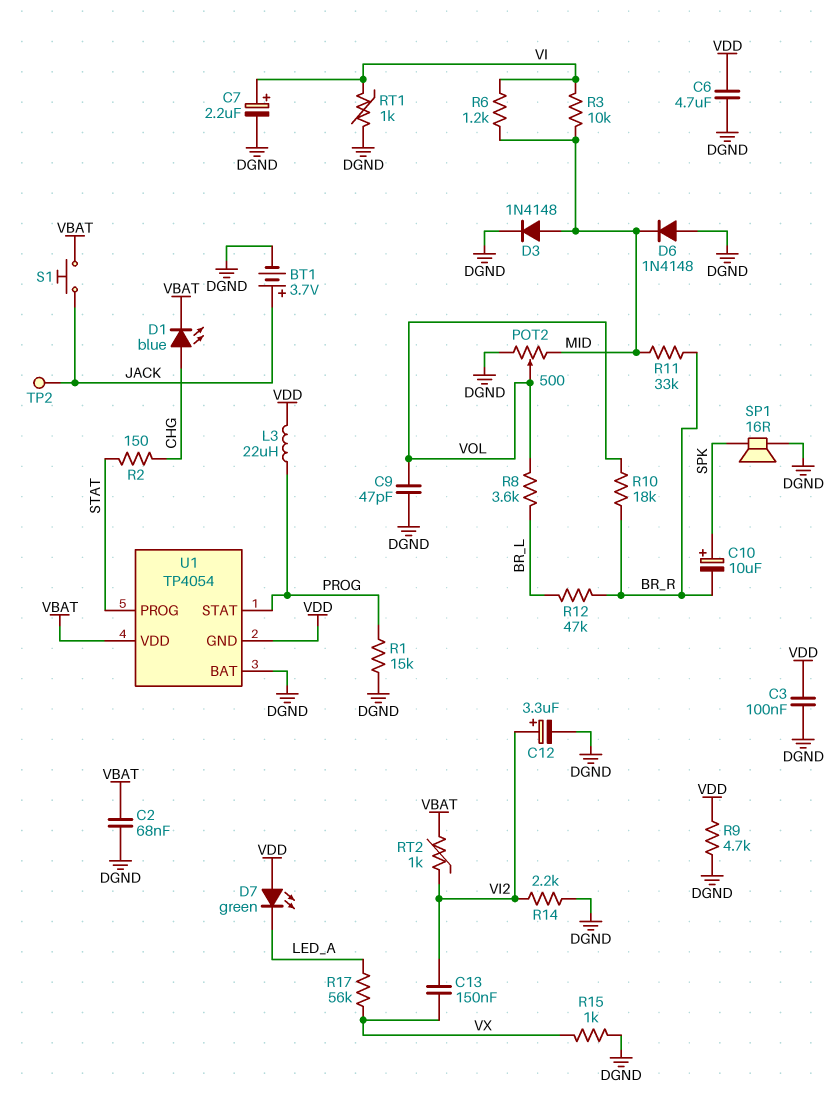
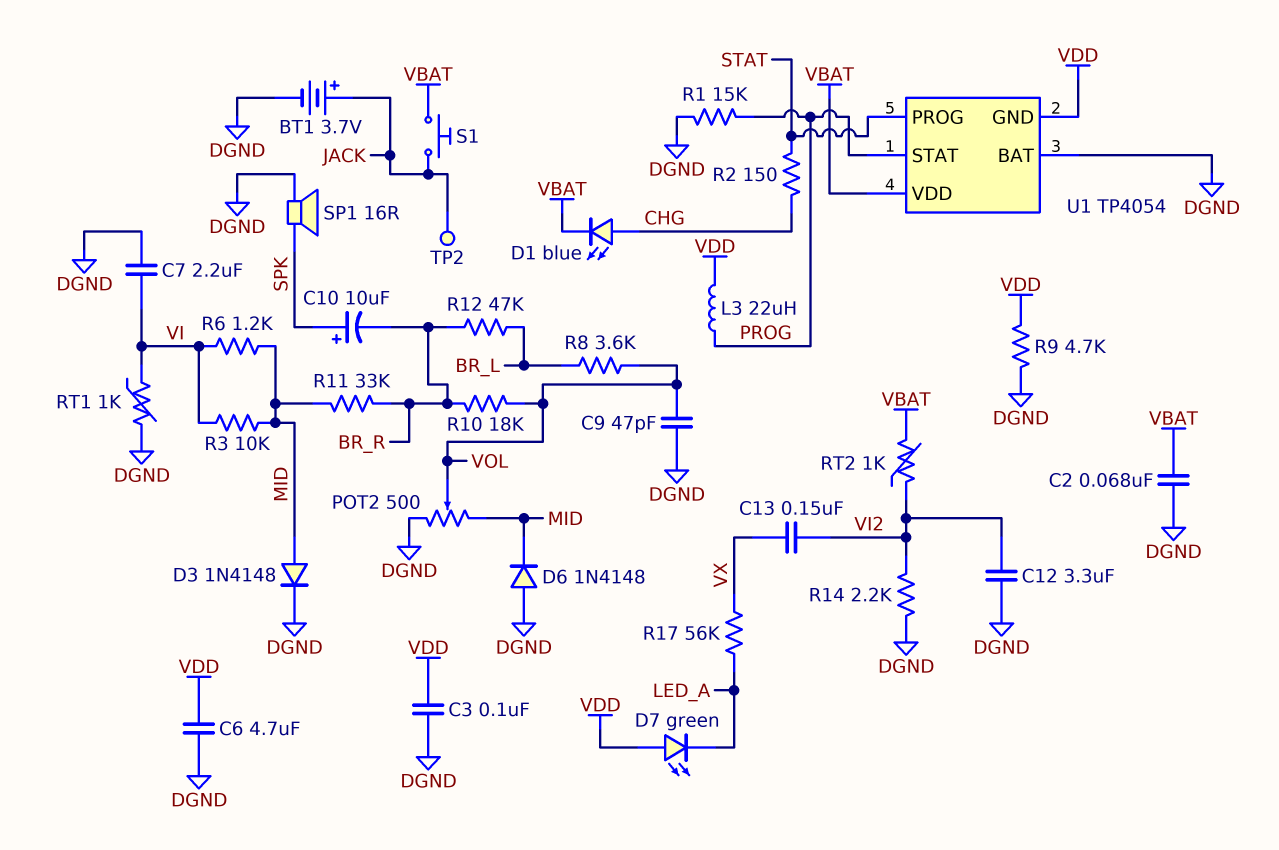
C7: 2.2uF (plus VI, minus DGND) -> 2.2uF (DGND, VI)
C12: 3.3uF (plus VI2, minus DGND) -> 3.3uF (DGND, VI2)
R15: 1k (DGND, VX) -> none

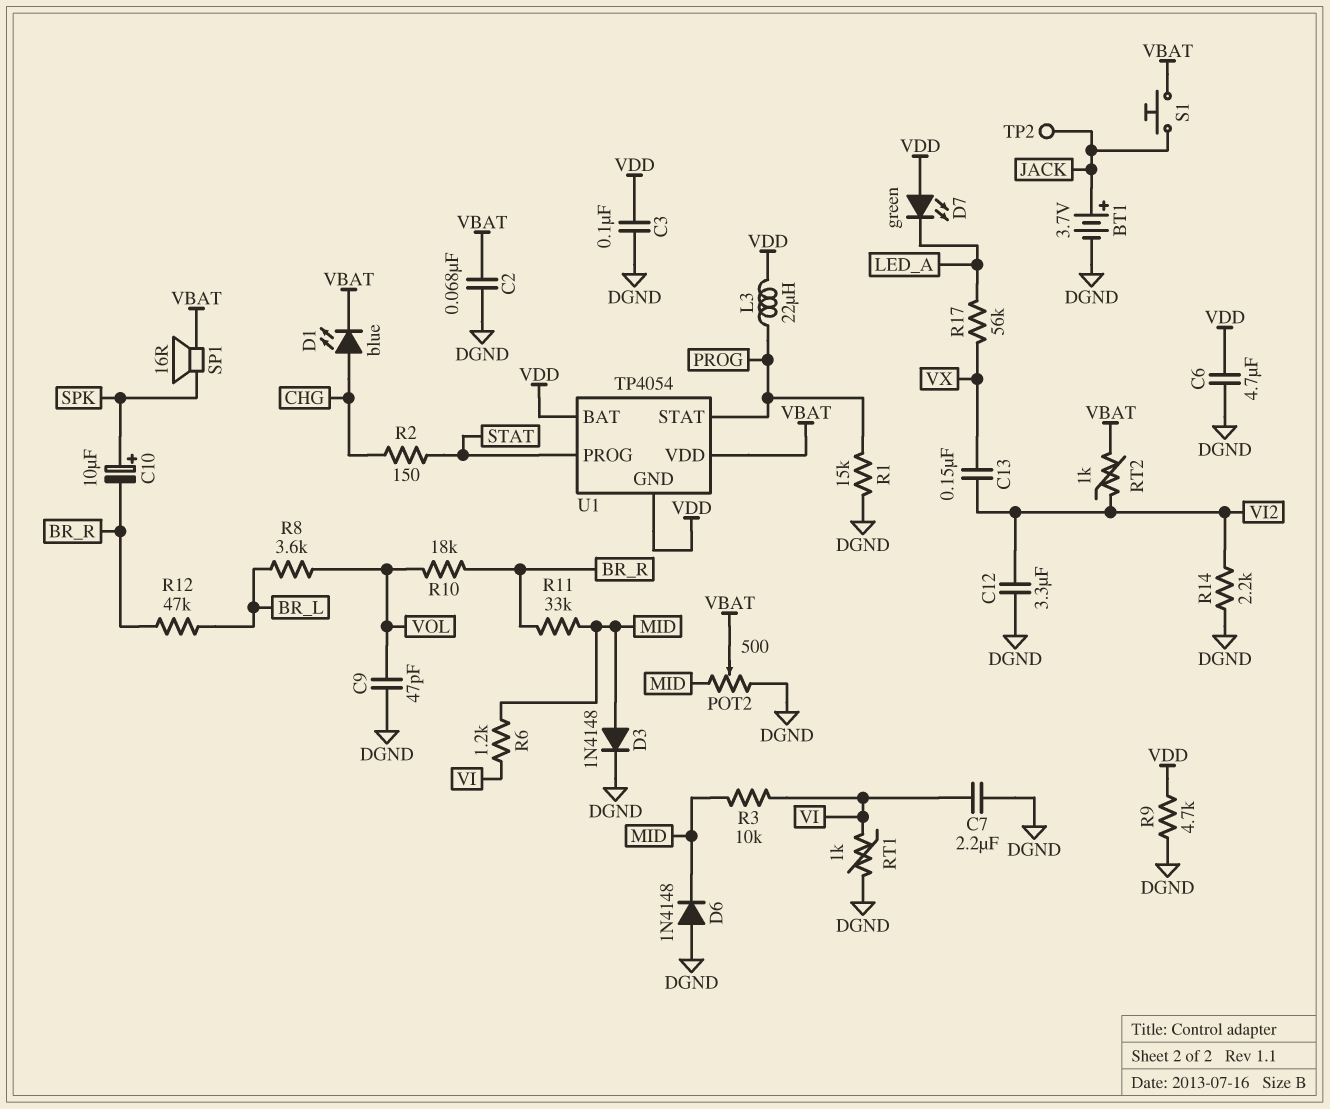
POT2: 500 (DGND, MID, wiper VOL) -> 500 (DGND, MID, wiper VBAT)
SP1: speaker 16R (DGND, SPK) -> speaker 16R (SPK, VBAT)
U1 pin BAT: DGND -> VDD

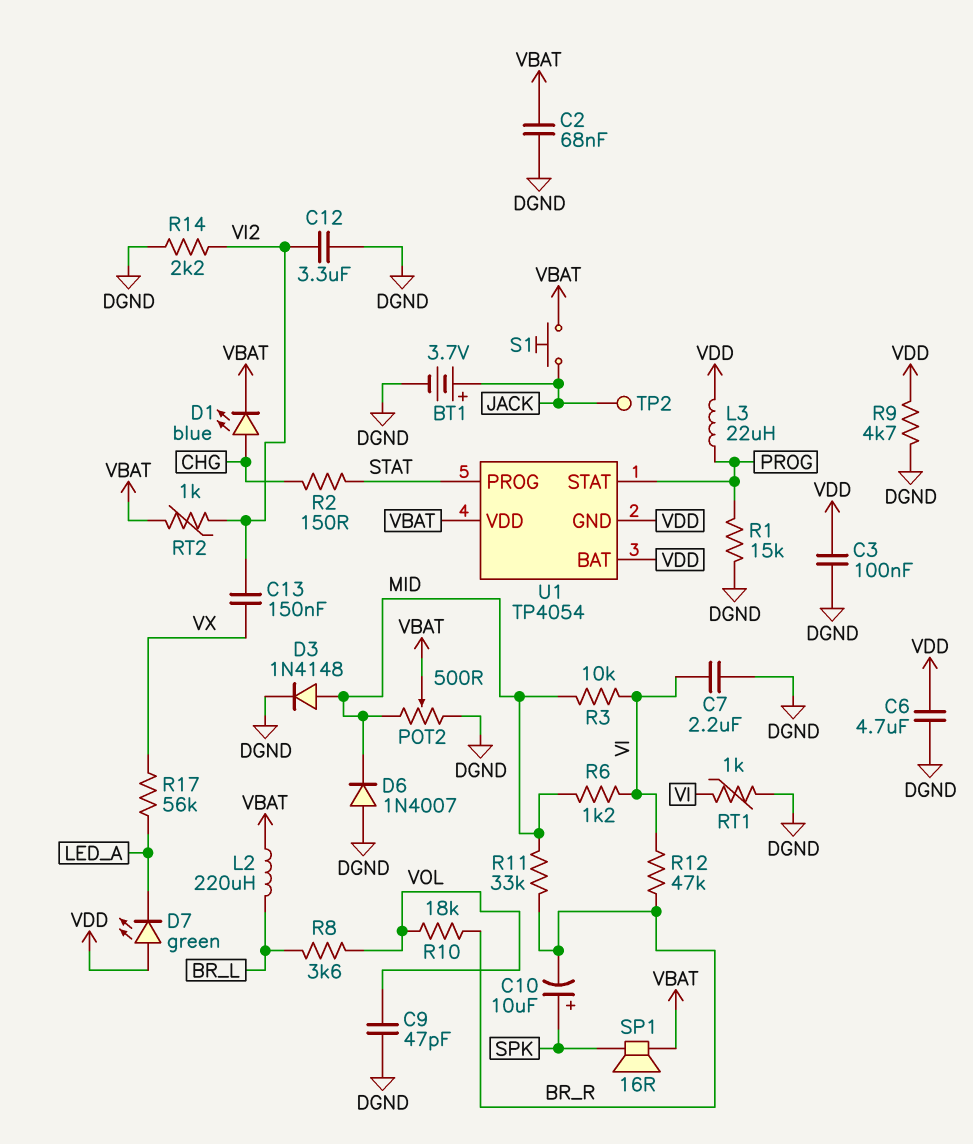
D6: diode 1N4148 (A DGND, K MID) -> diode 1N4007 (A DGND, K MID)
L2: none -> 220uH (BR_L, VBAT)
R12: 47k (BR_L, BR_R) -> 47k (BR_R, VI)

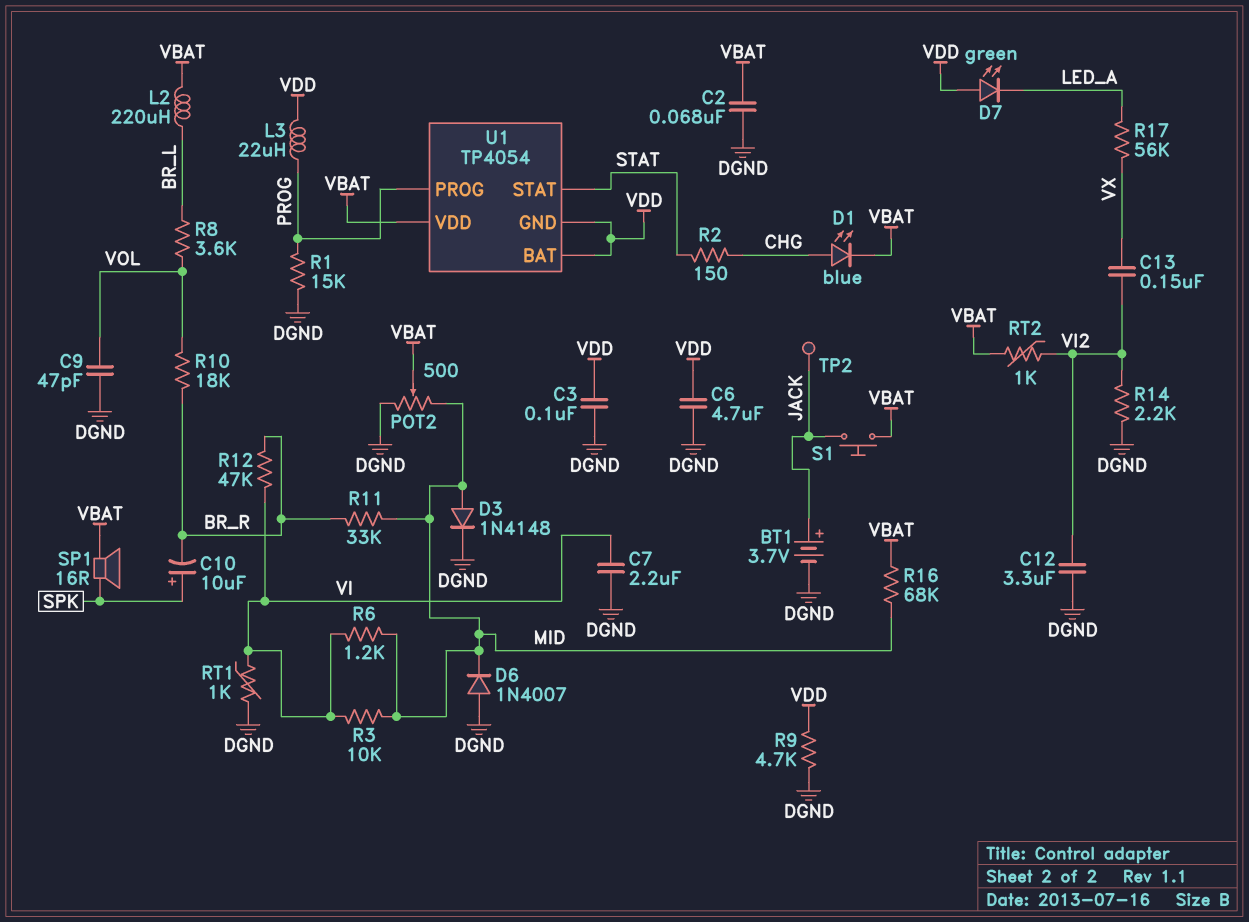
R16: none -> 68k (MID, VBAT)
U1 pin PROG: STAT -> PROG
U1 pin STAT: PROG -> STAT

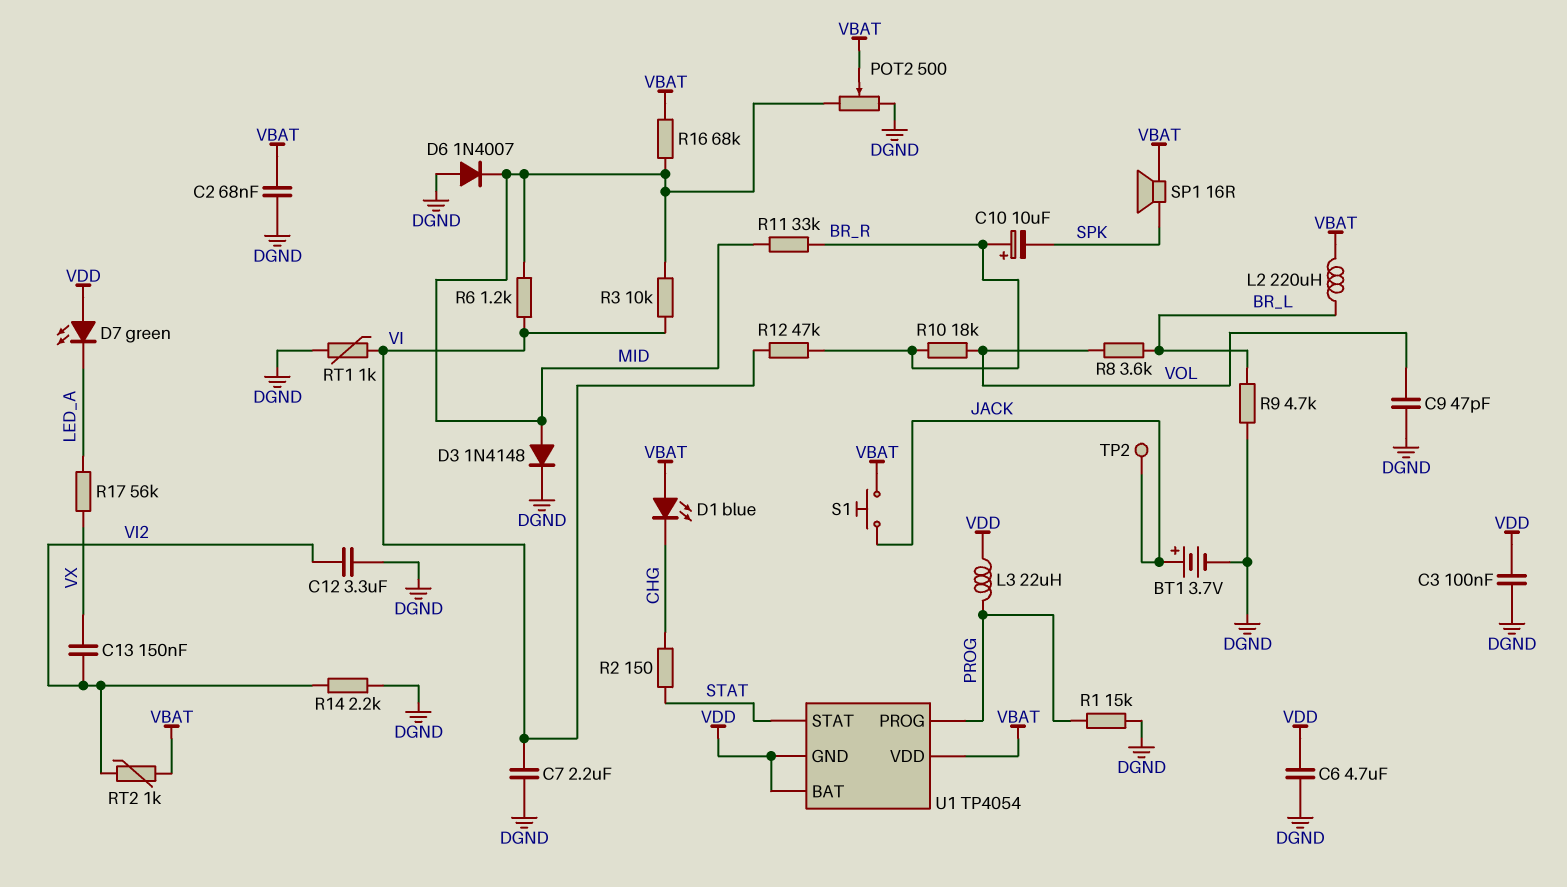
C10: 10uF (plus SPK, minus BR_R) -> 10uF (plus BR_R, minus SPK)
D1: LED blue (A CHG, K VBAT) -> LED blue (A VBAT, K CHG)
R9: 4.7k (DGND, VDD) -> 4.7k (BR_L, DGND)

